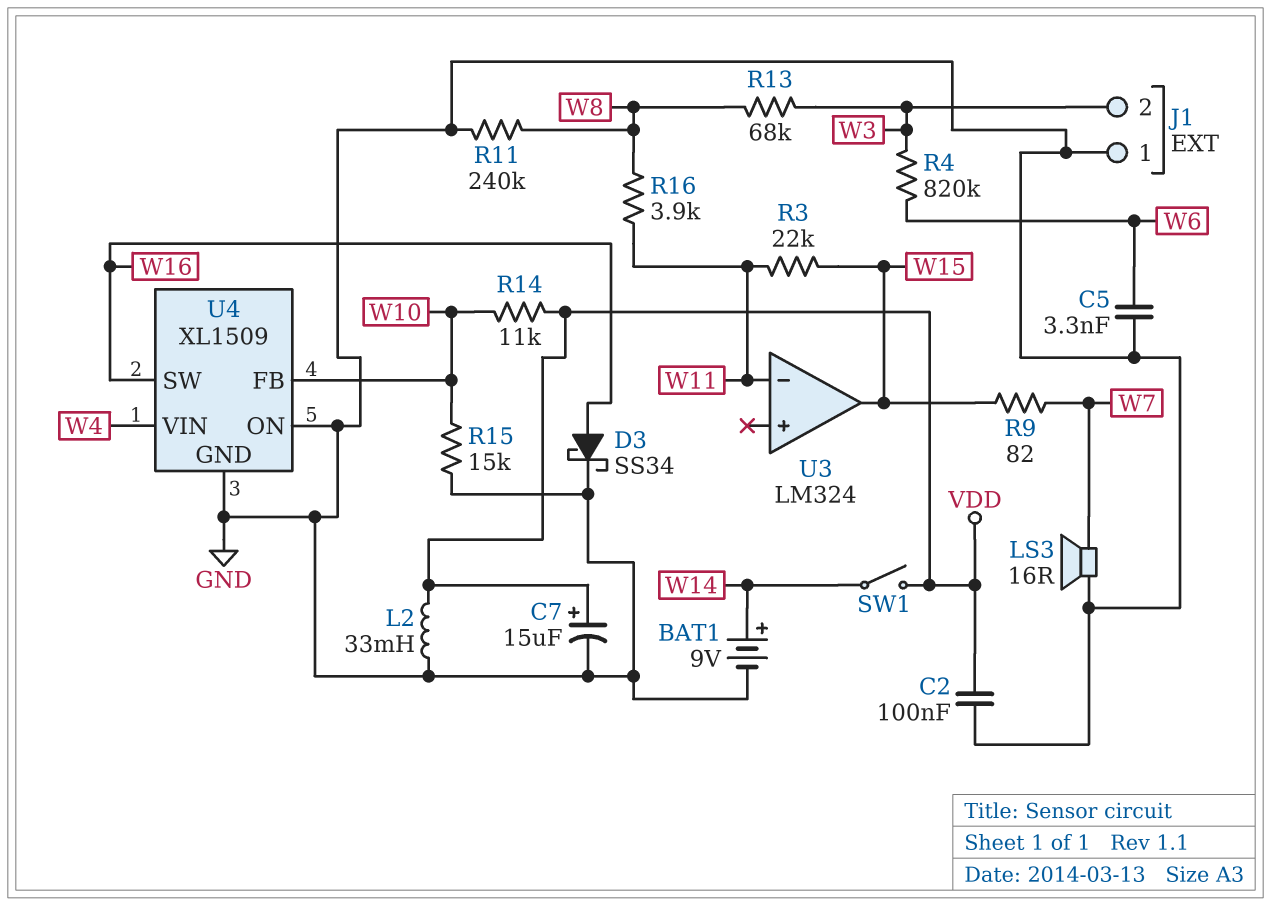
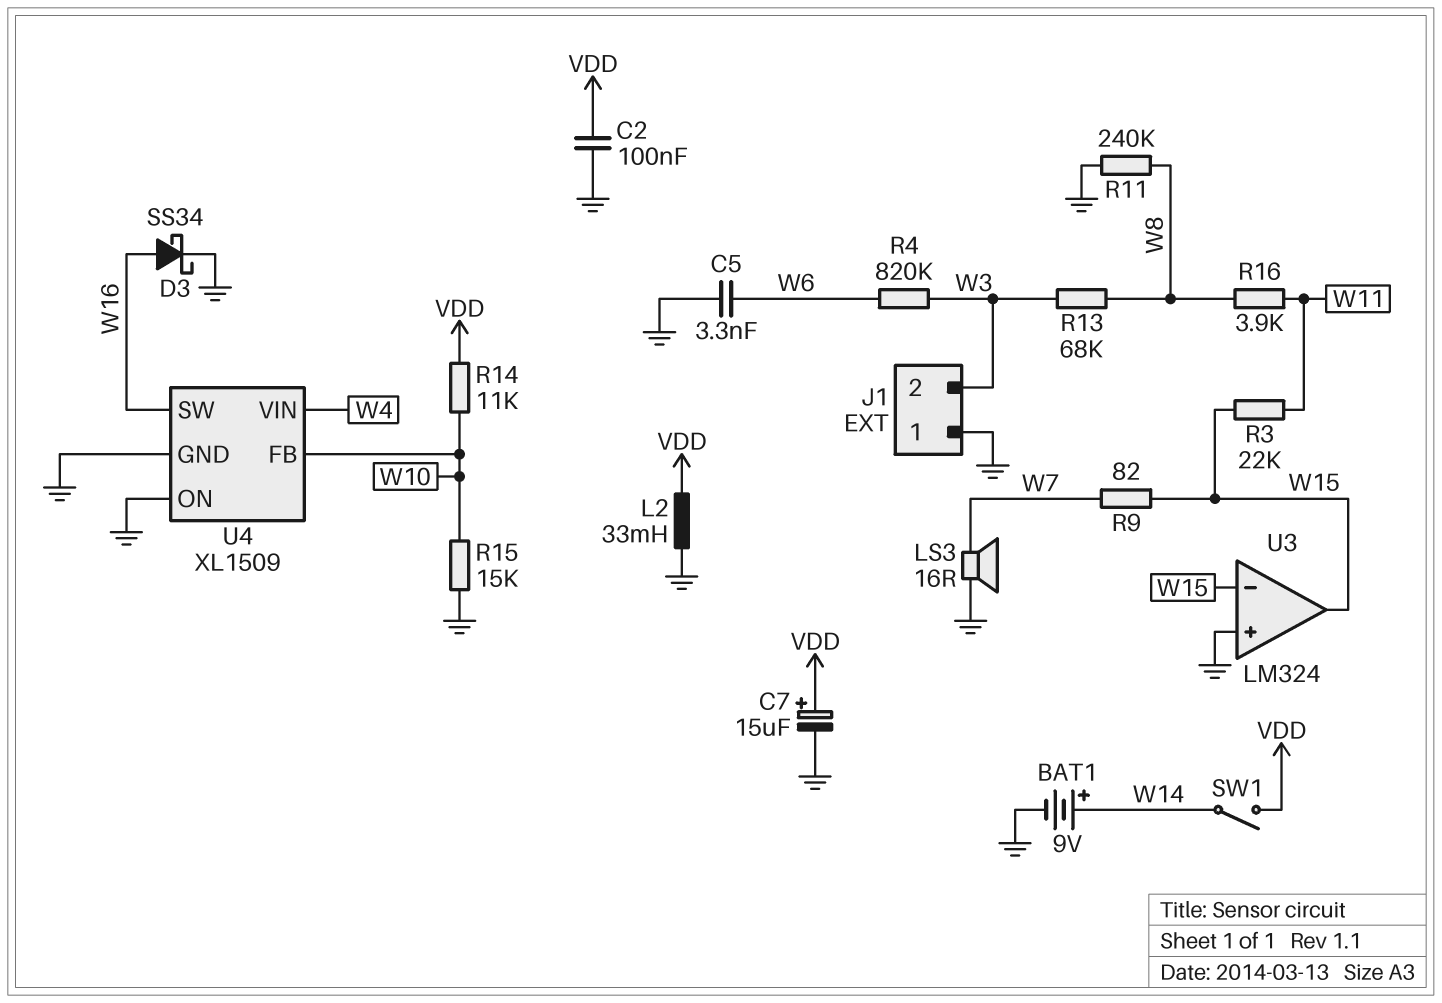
U3 pin in+: none -> GND
U3 pin in-: W11 -> W15

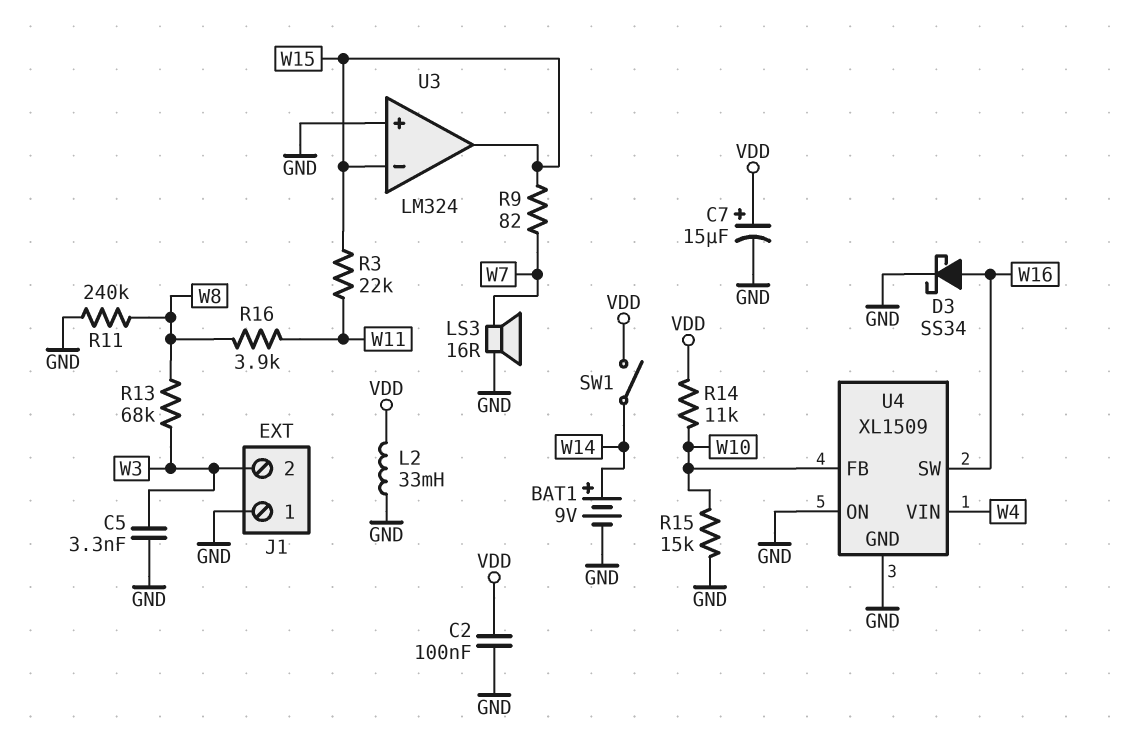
C5: 3.3nF (GND, W6) -> 3.3nF (GND, W3)
R4: 820k (W3, W6) -> none

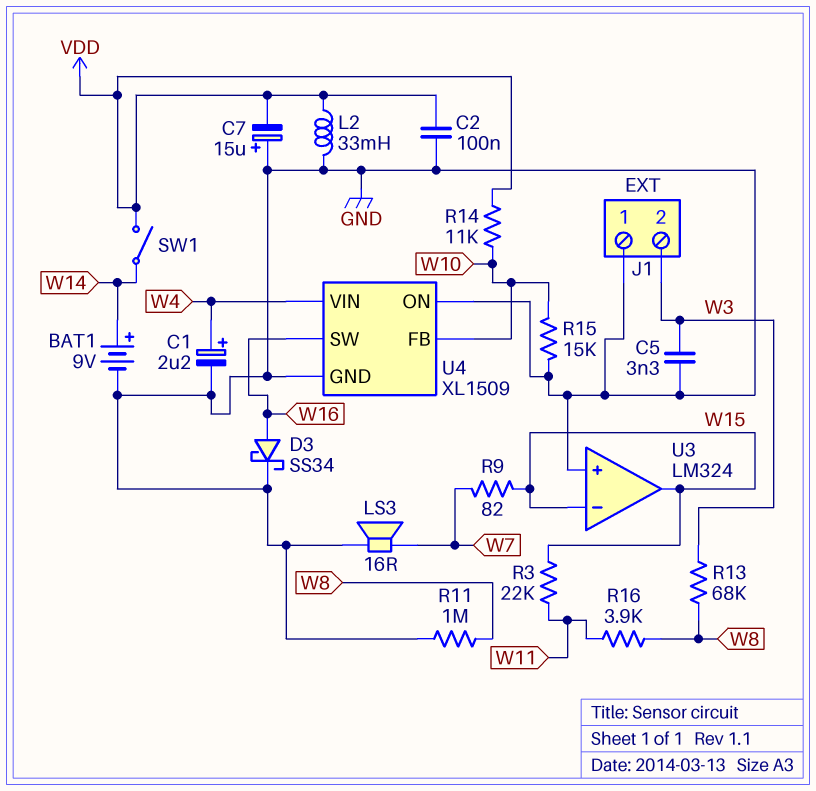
C1: none -> 2.2uF (plus W4, minus GND)
C7: 15uF (plus VDD, minus GND) -> 15uF (plus GND, minus VDD)
R11: 240k (GND, W8) -> 1M (GND, W8)

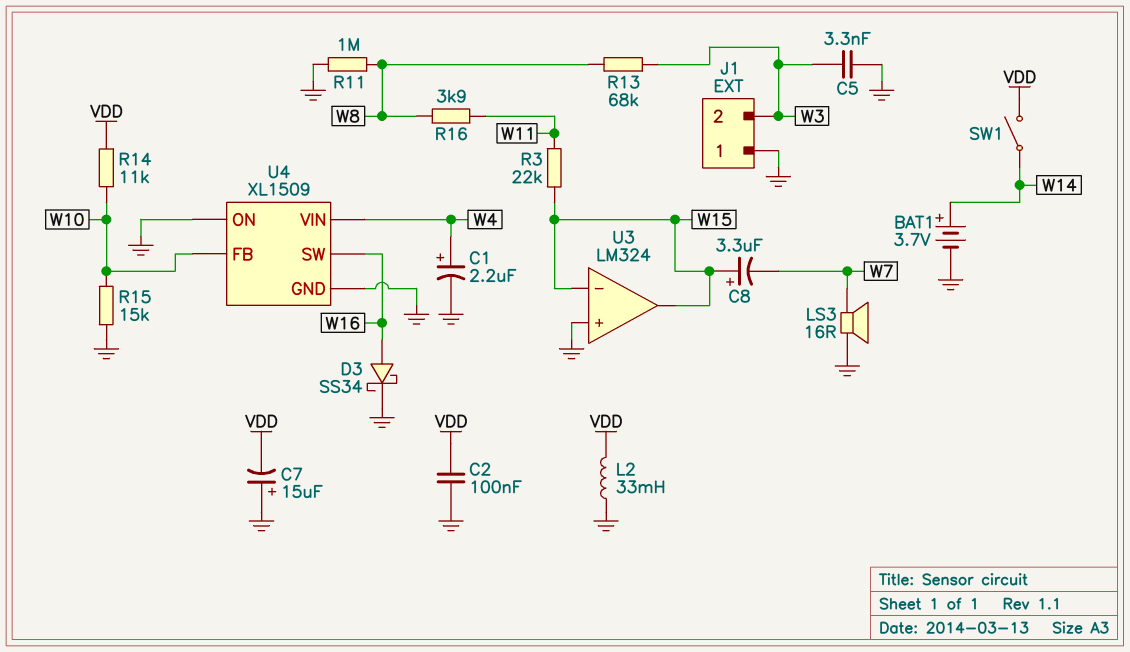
BAT1: 9V (plus W14, minus GND) -> 3.7V (plus W14, minus GND)
C8: none -> 3.3uF (plus W15, minus W7)
R9: 82 (W7, W15) -> none

